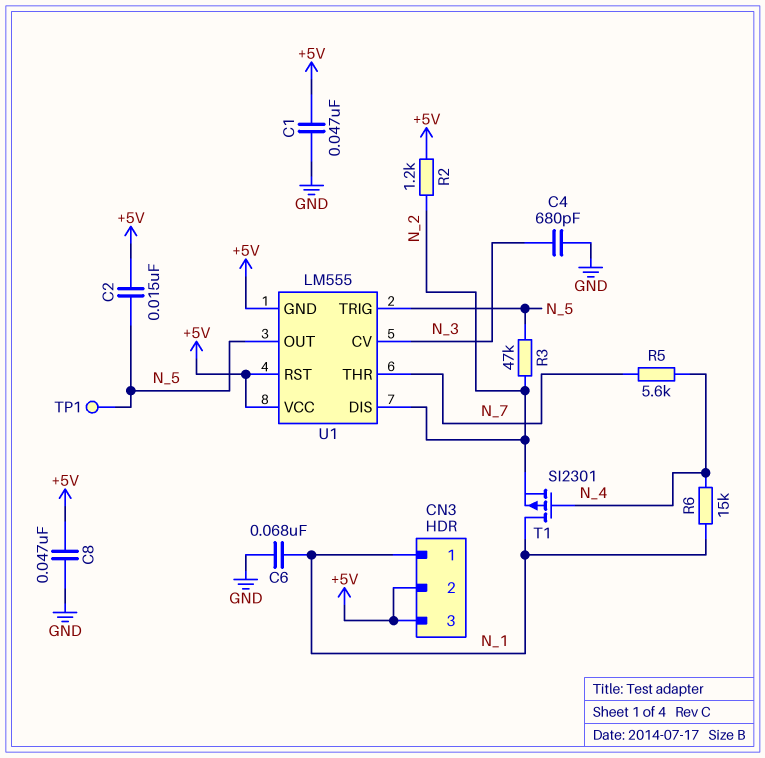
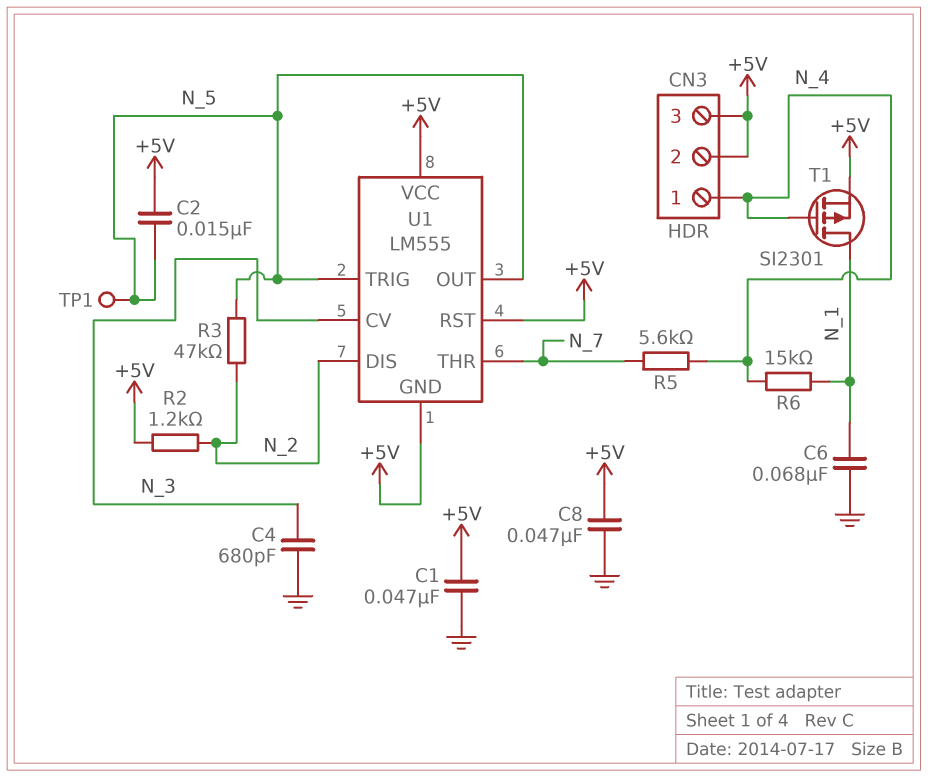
CN3 pin 1: N_1 -> N_4
T1: PMOS SI2301 (G N_4, D N_1, S N_2) -> PMOS SI2301 (G N_4, D N_1, S +5V)

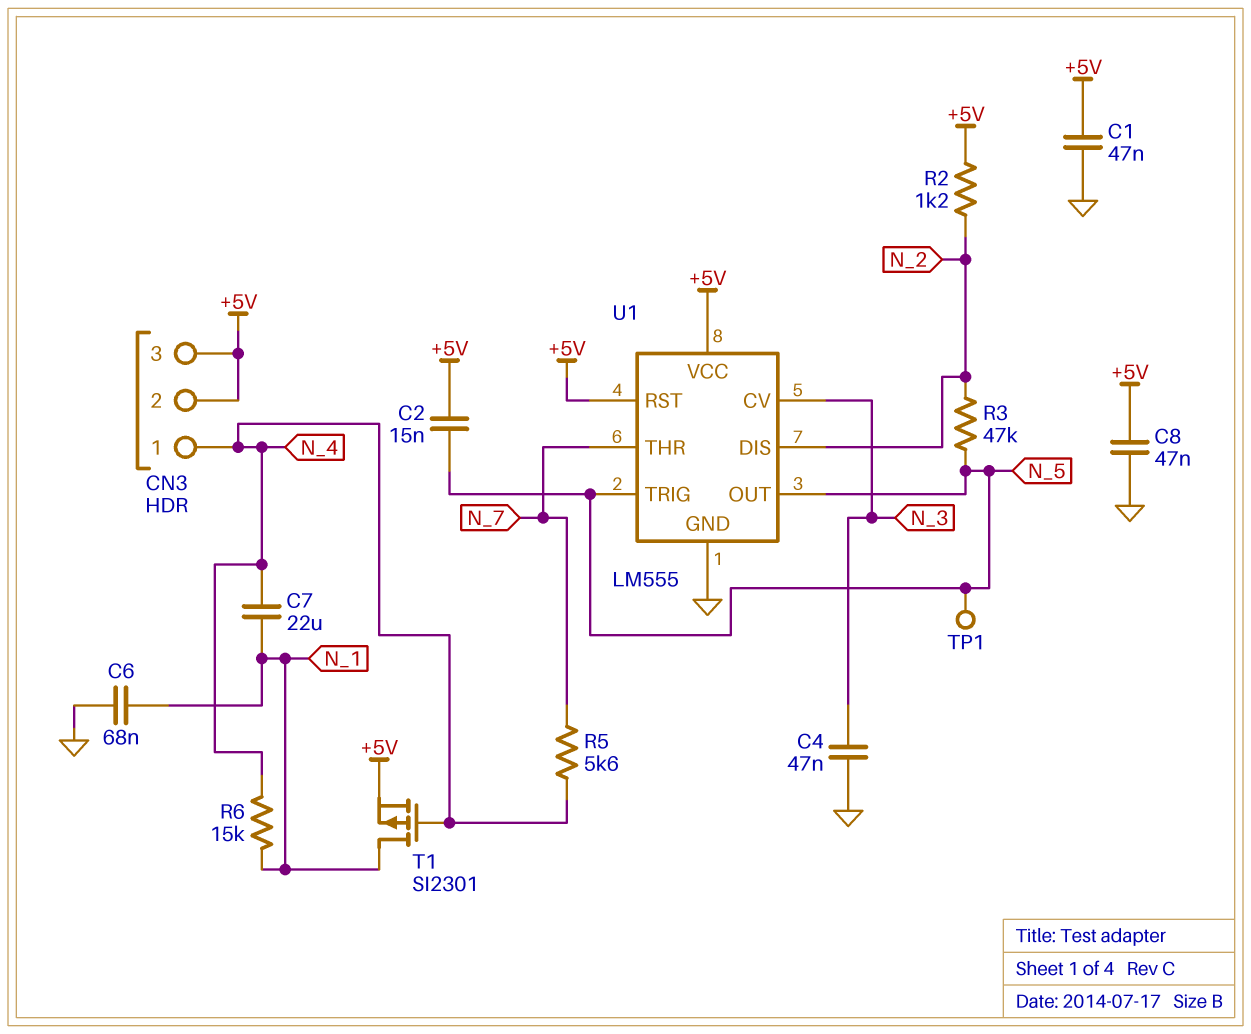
C4: 680pF (GND, N_3) -> 47nF (GND, N_3)
C7: none -> 22uF (N_1, N_4)
U1 pin GND: +5V -> GND

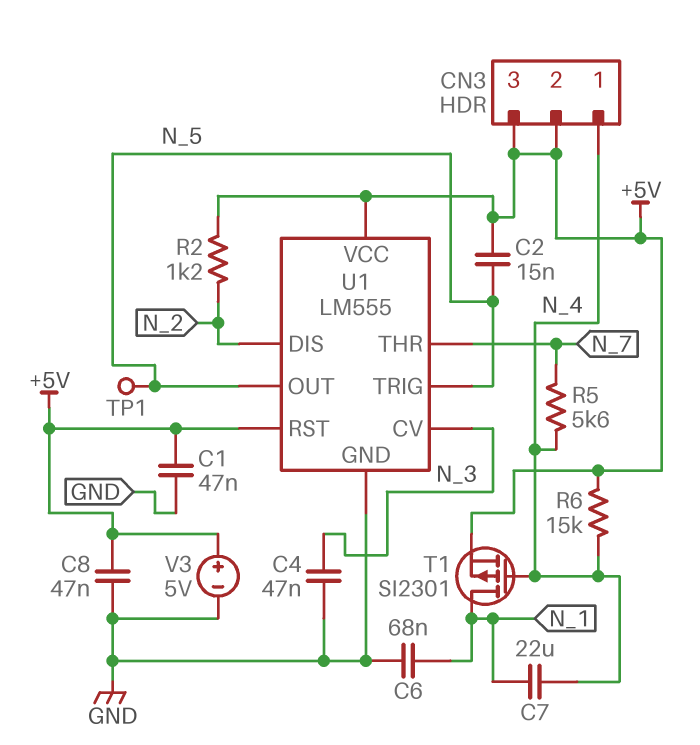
R3: 47k (N_2, N_5) -> none
R6: 15k (N_1, N_4) -> 15k (+5V, N_4)
V3: none -> 5V (plus +5V, minus GND)

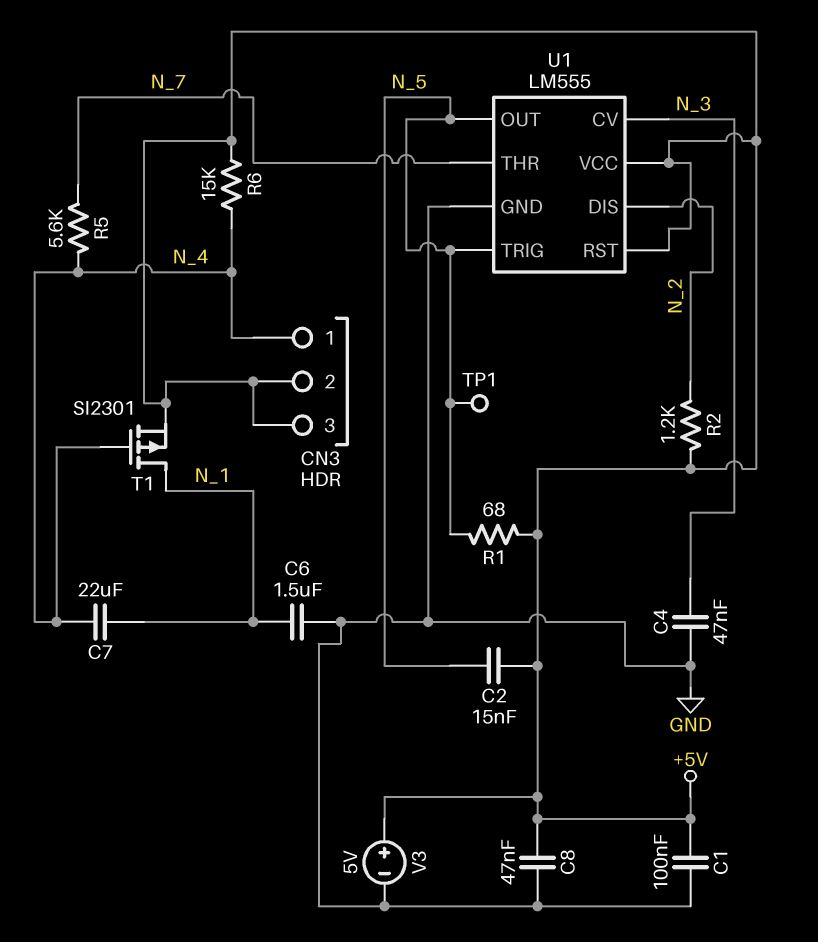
C1: 47nF (+5V, GND) -> 100nF (+5V, GND)
C6: 68nF (GND, N_1) -> 1.5uF (GND, N_1)
R1: none -> 68 (+5V, N_5)

